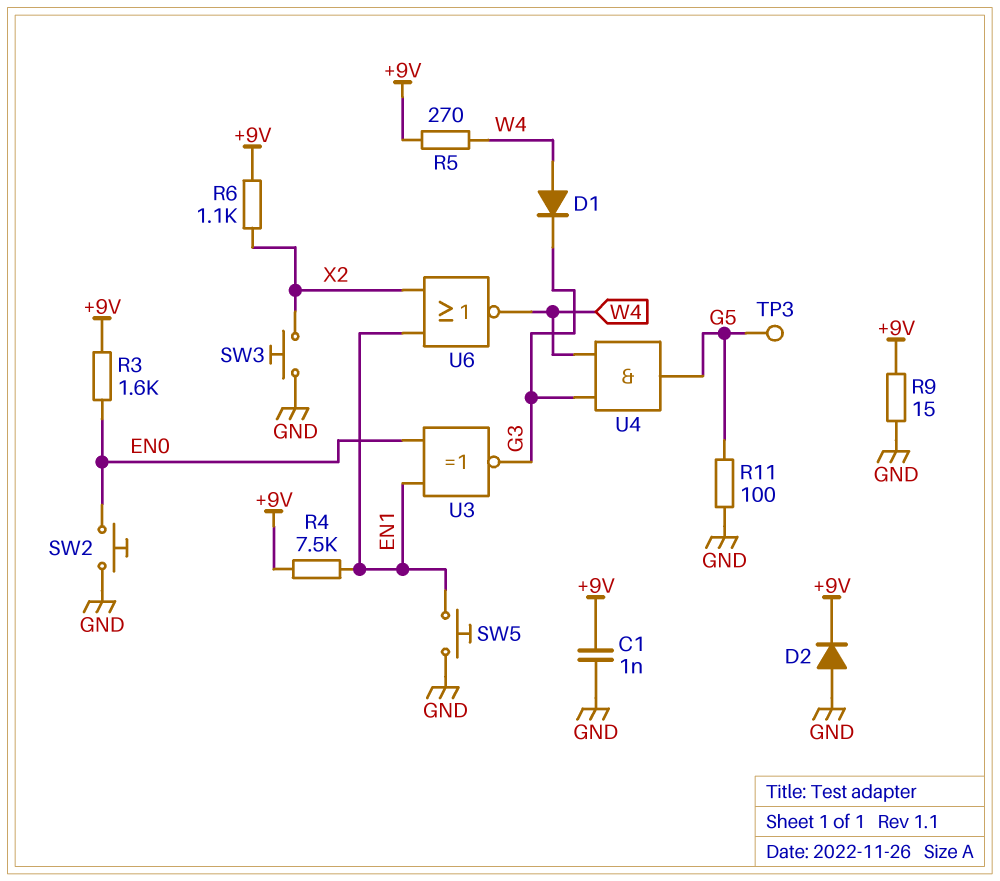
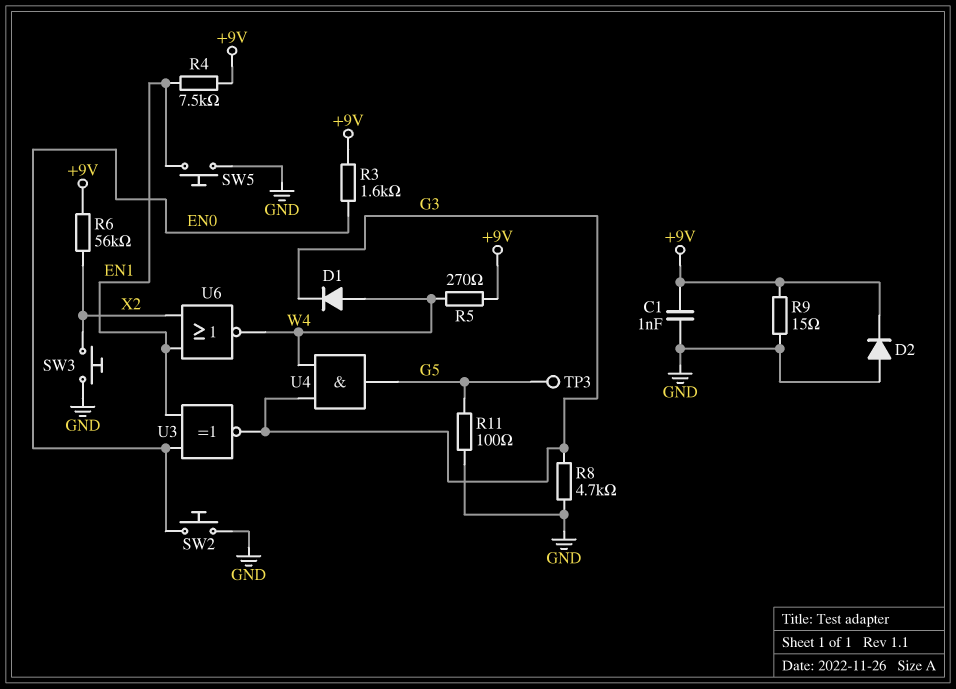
R6: 1.1k (+9V, X2) -> 56k (+9V, X2)
R8: none -> 4.7k (G3, GND)

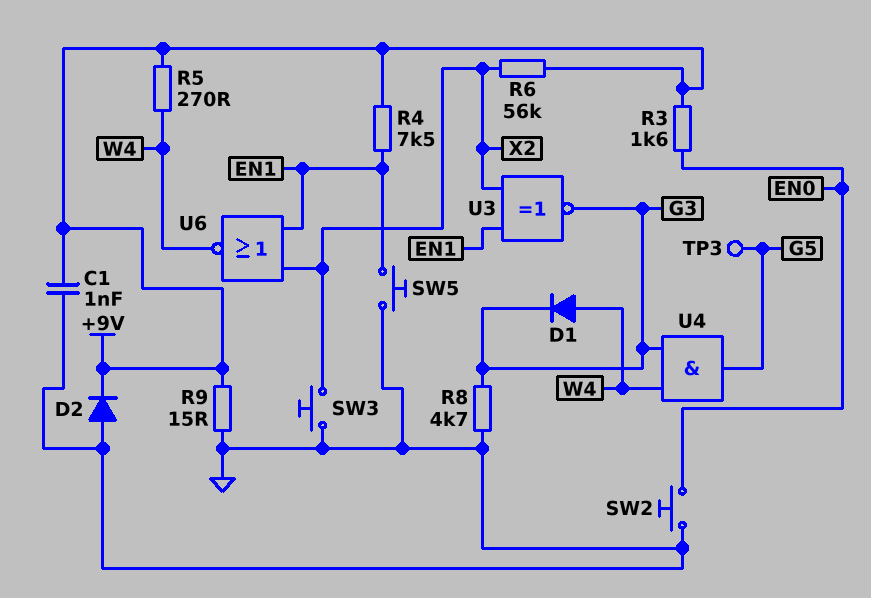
R11: 100 (G5, GND) -> none
U3: XNOR (in EN0, in EN1, out G3) -> XNOR (in EN1, in X2, out G3)

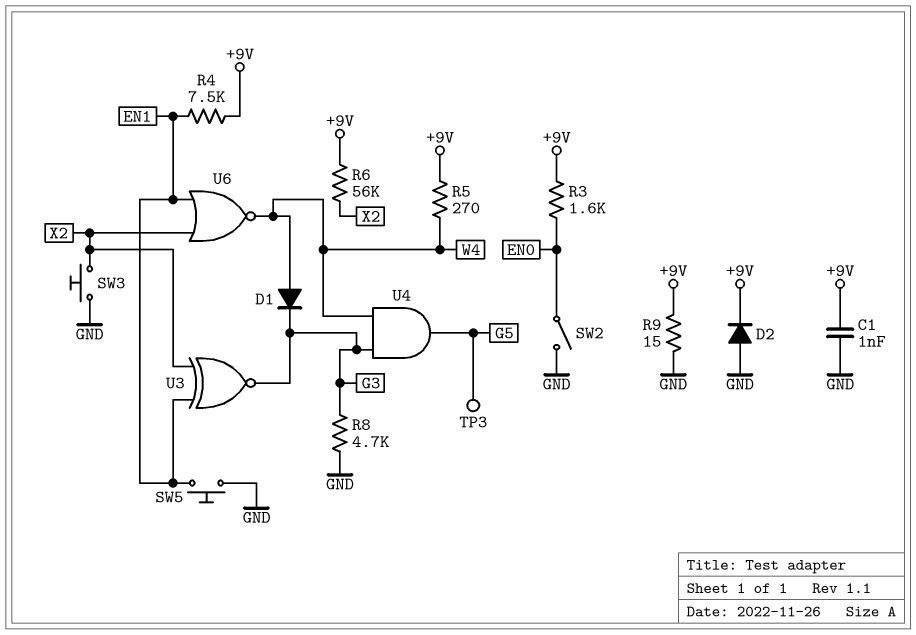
SW2: button (EN0, GND) -> switch (EN0, GND)

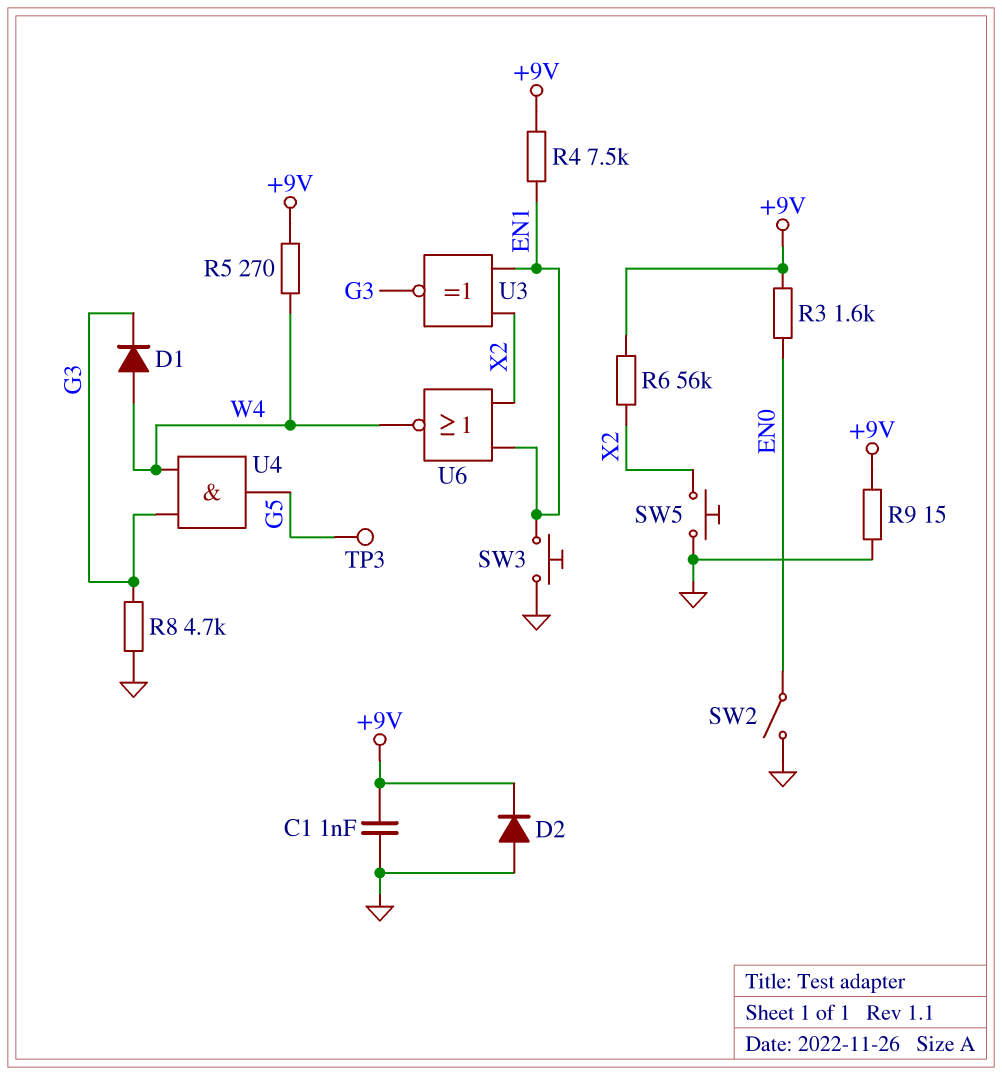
SW3: button (GND, X2) -> button (EN1, GND)
SW5: button (EN1, GND) -> button (GND, X2)

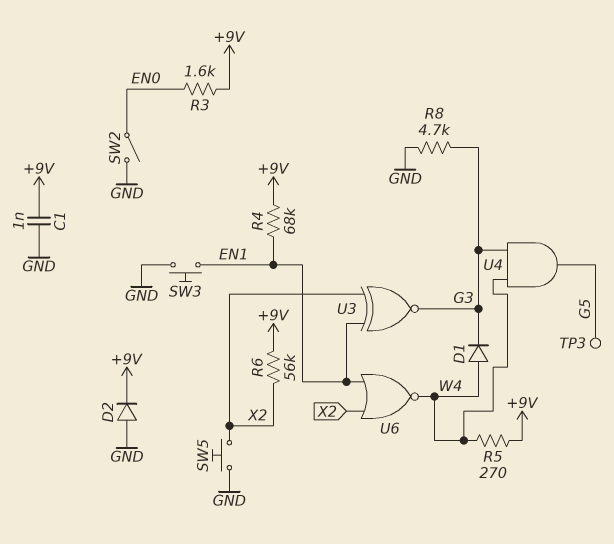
R4: 7.5k (+9V, EN1) -> 68k (+9V, EN1)
R9: 15 (+9V, GND) -> none

